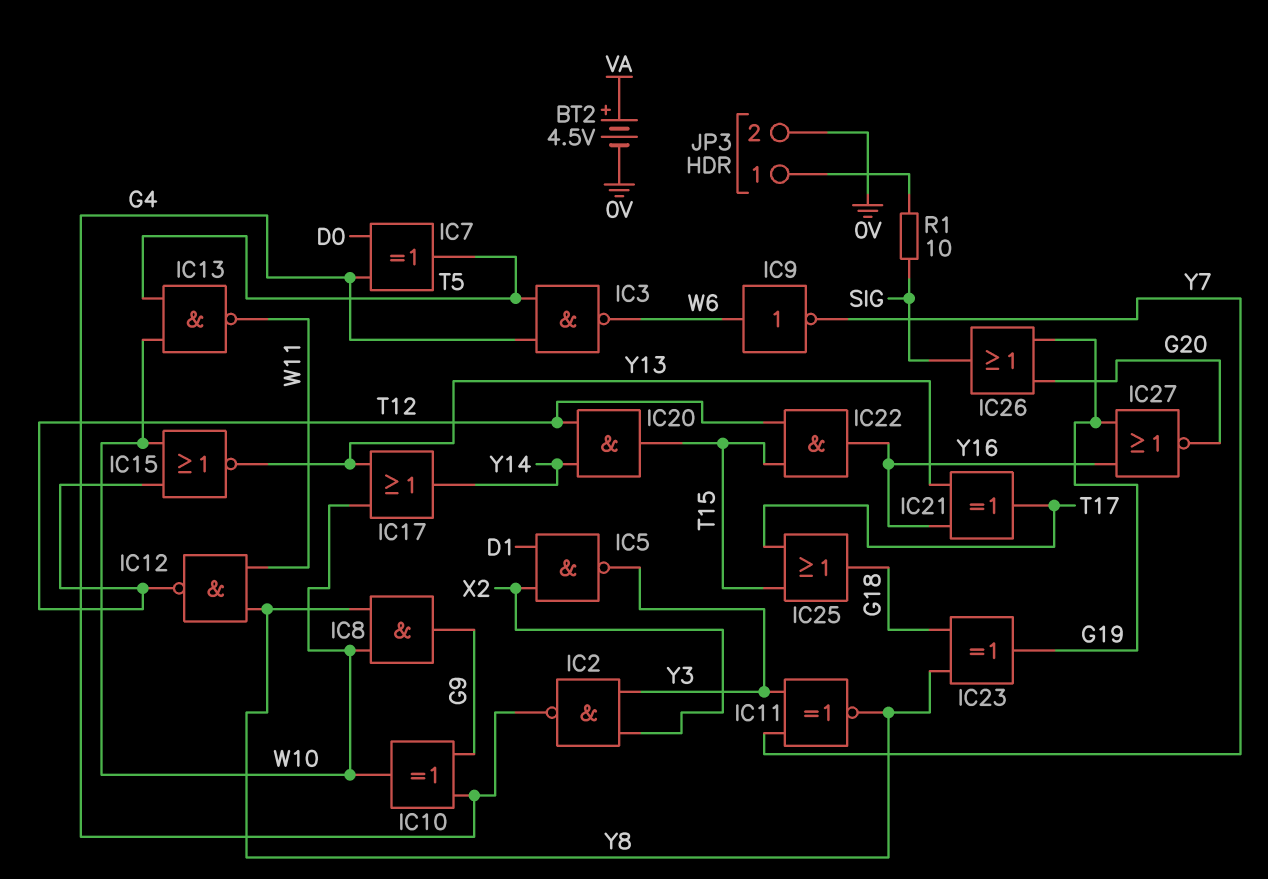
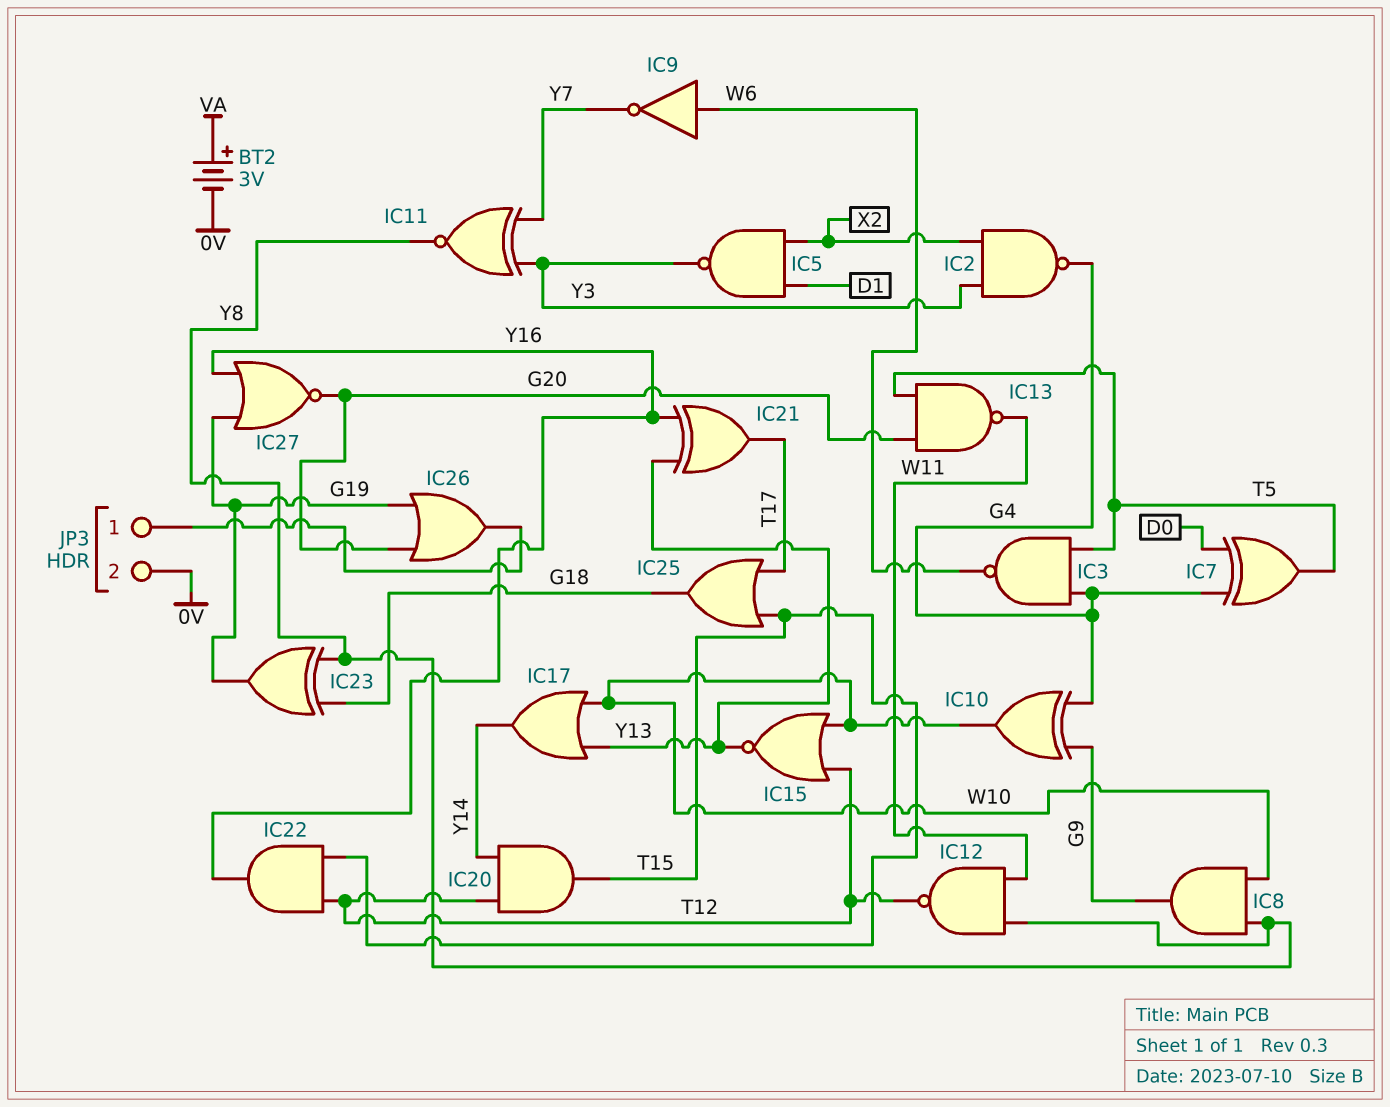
BT2: 4.5V (plus VA, minus 0V) -> 3V (plus VA, minus 0V)
IC13: NAND (in T5, in W10, out W11) -> NAND (in G20, in T5, out W11)
IC26: OR (in G19, in G20, out SIG) -> OR (in G19, in G20, out JP3/1)
R1: 10 (JP3/1, SIG) -> none

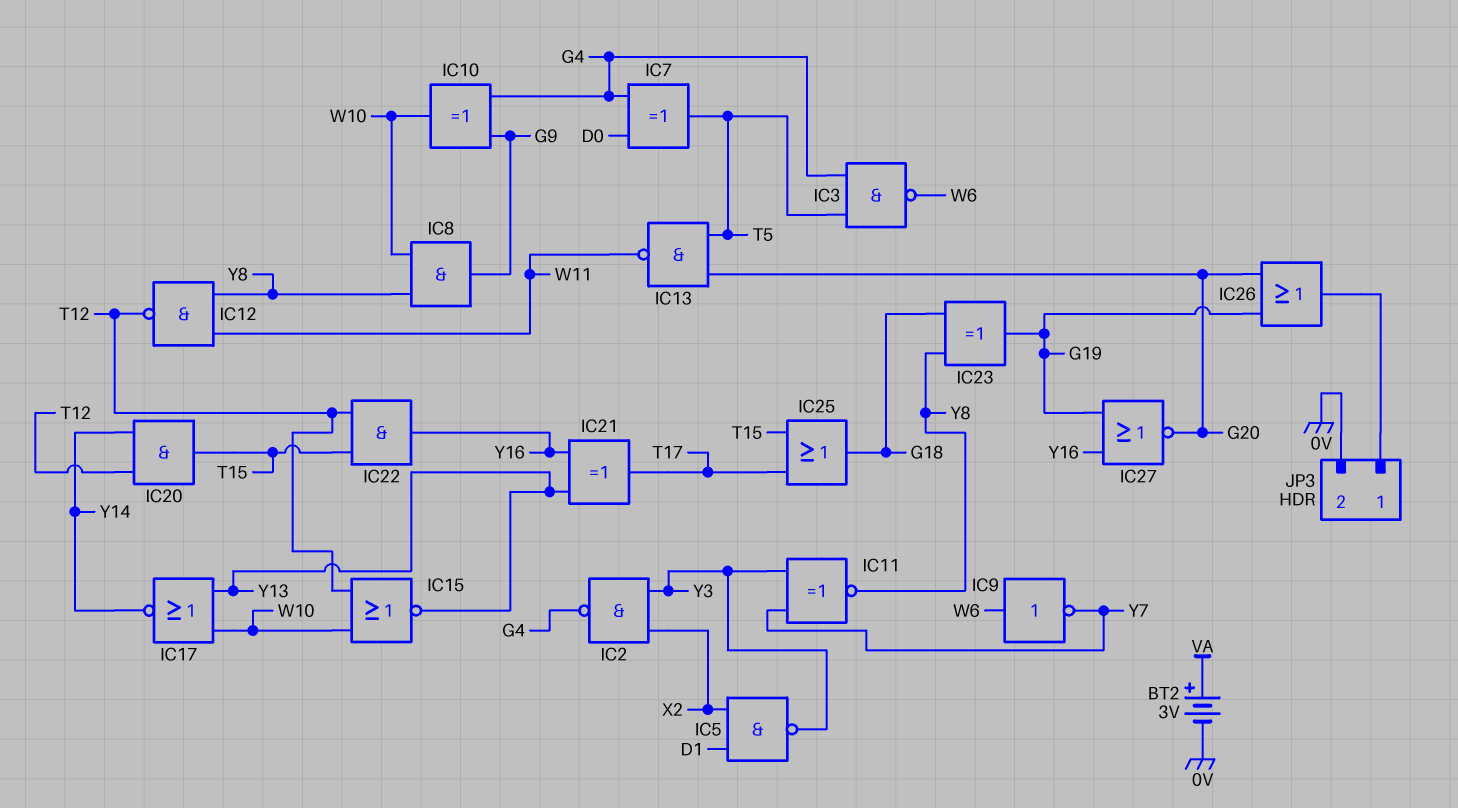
IC17: OR (in W10, in Y13, out Y14) -> NOR (in W10, in Y13, out Y14)

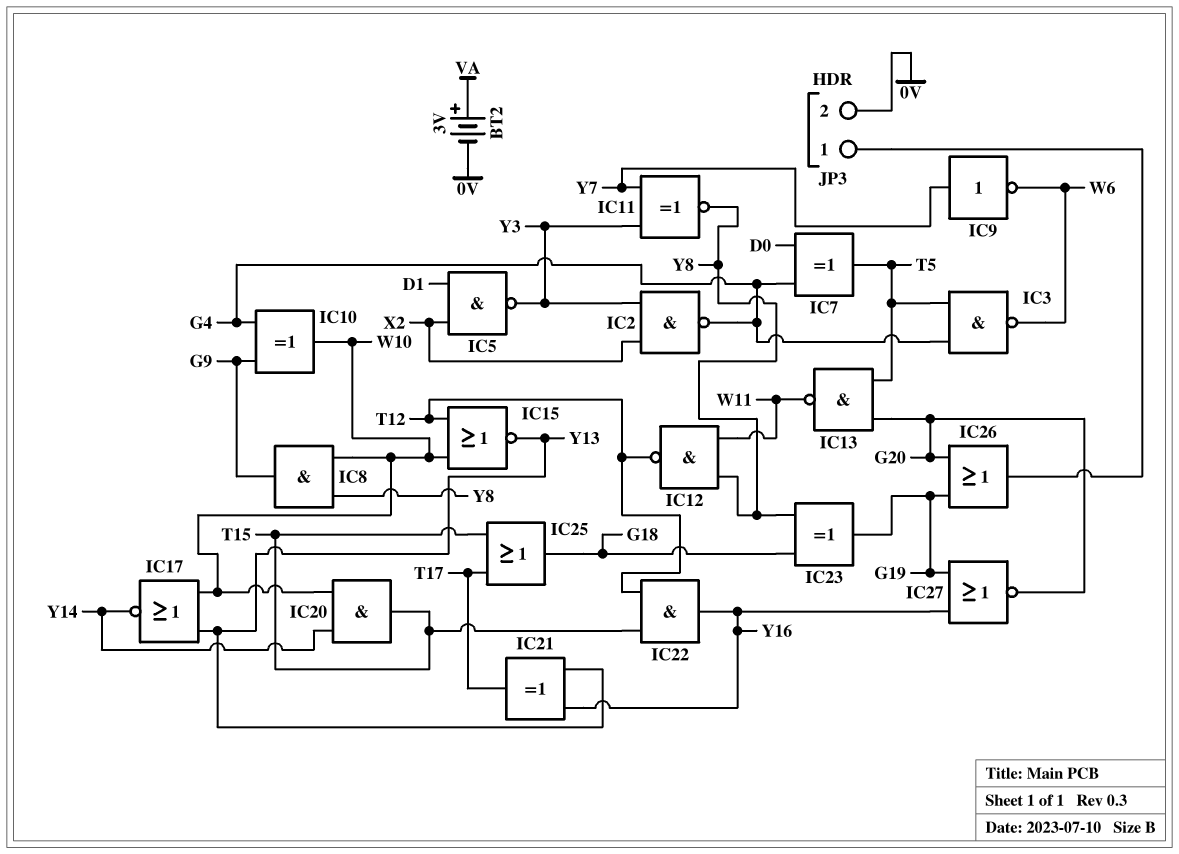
IC9: NOT (in W6, out Y7) -> NOT (in Y7, out W6)
IC20: AND (in T12, in Y14, out T15) -> AND (in W10, in Y14, out T15)

